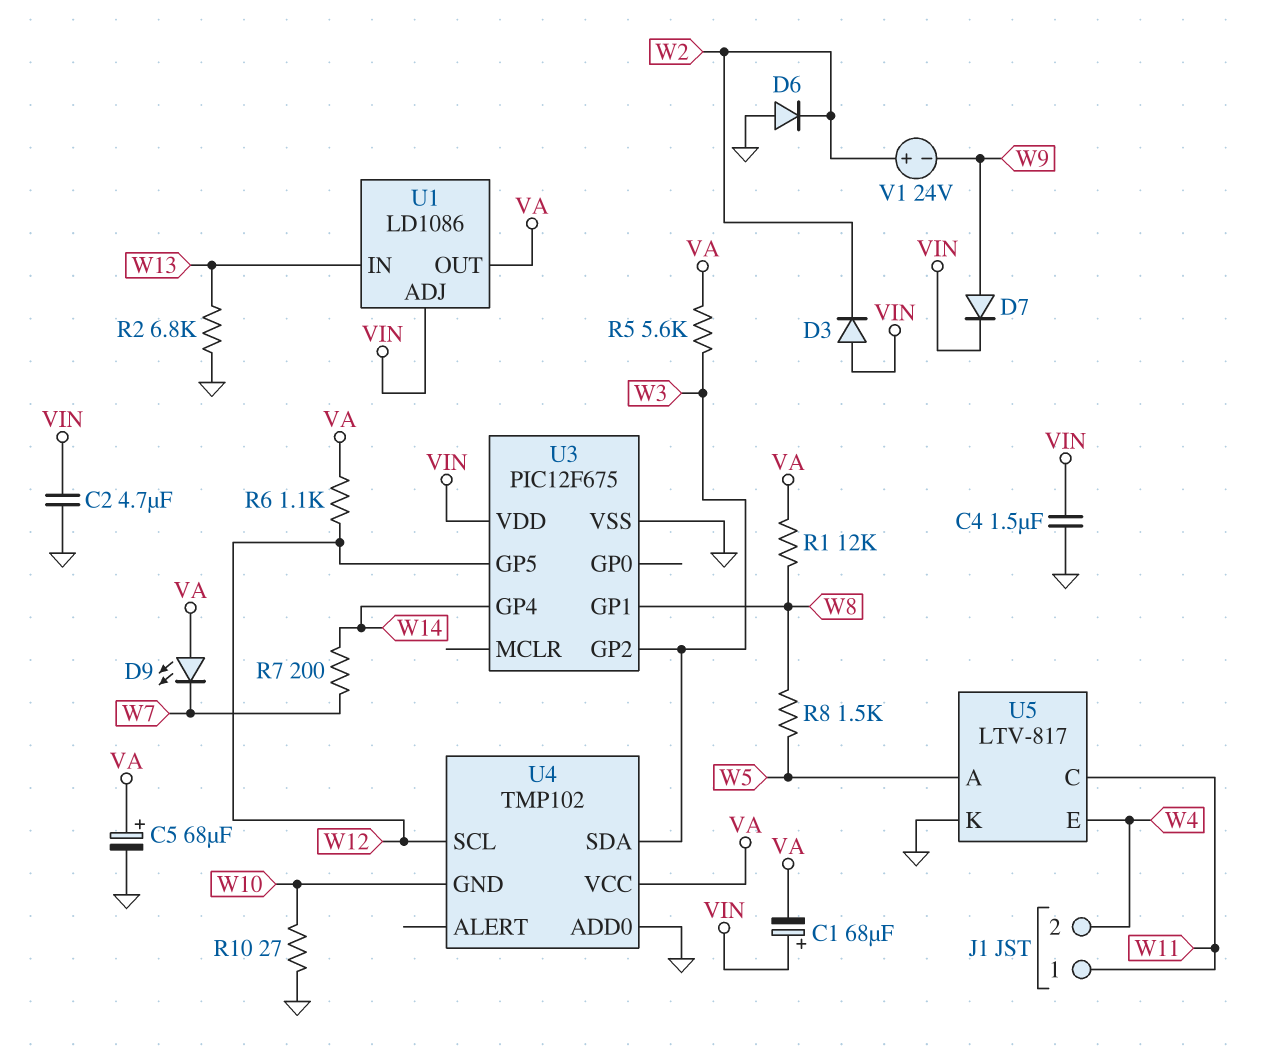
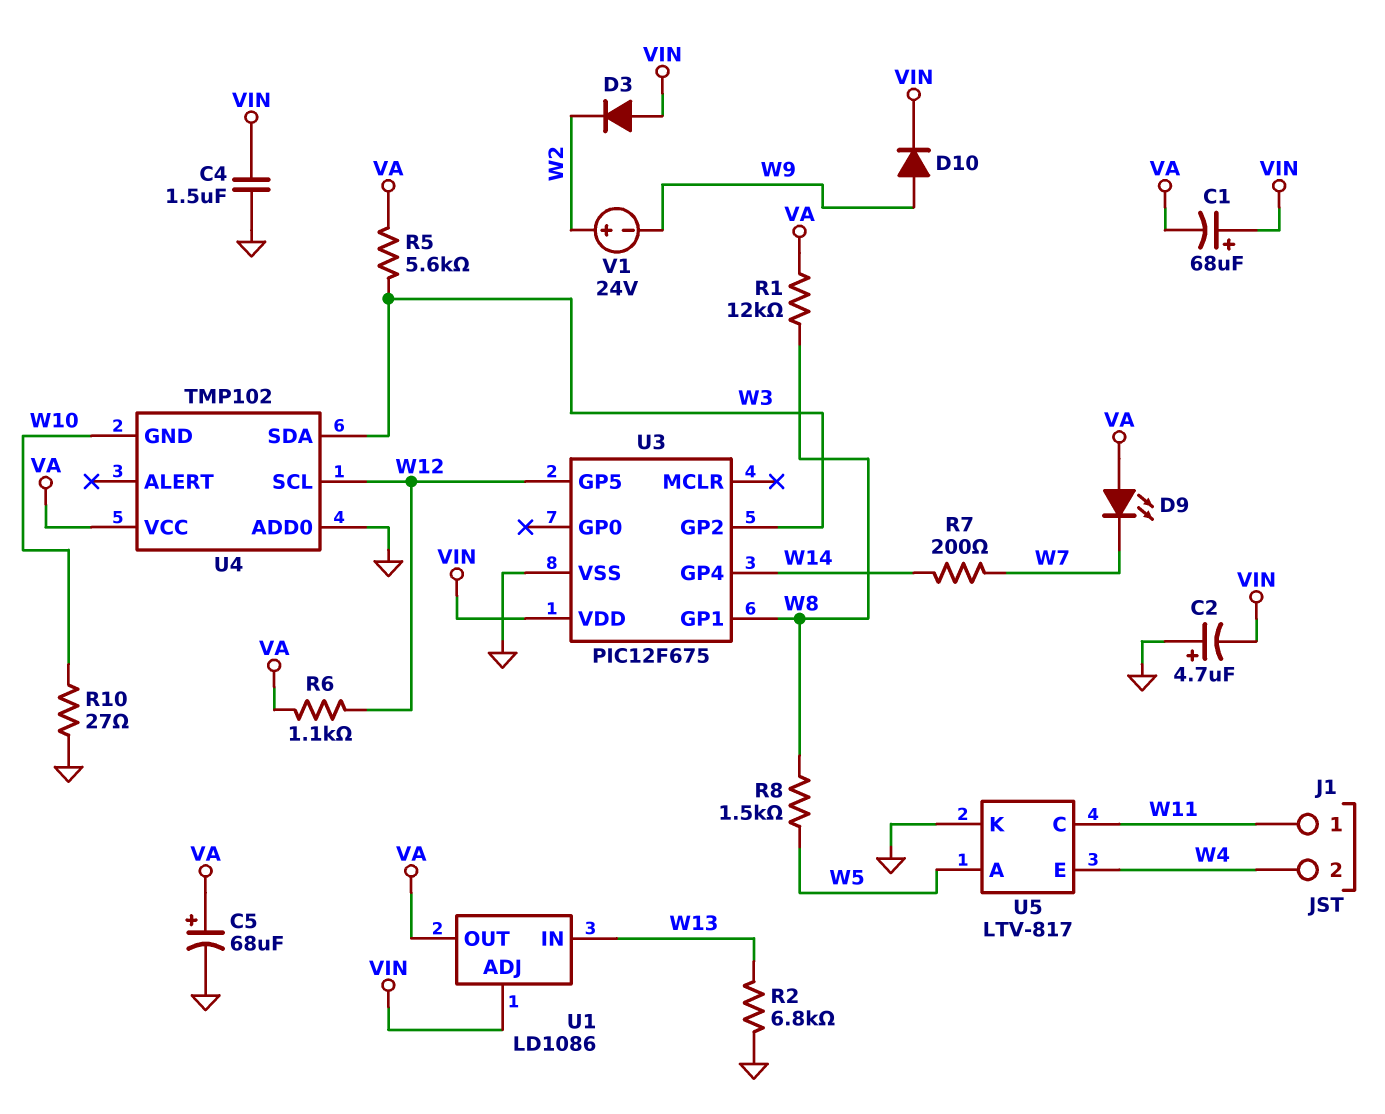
C2: 4.7uF (GND, VIN) -> 4.7uF (plus GND, minus VIN)
D6: diode (A GND, K W2) -> none
D7: diode (A W9, K VIN) -> none
D10: none -> diode (A W9, K VIN)

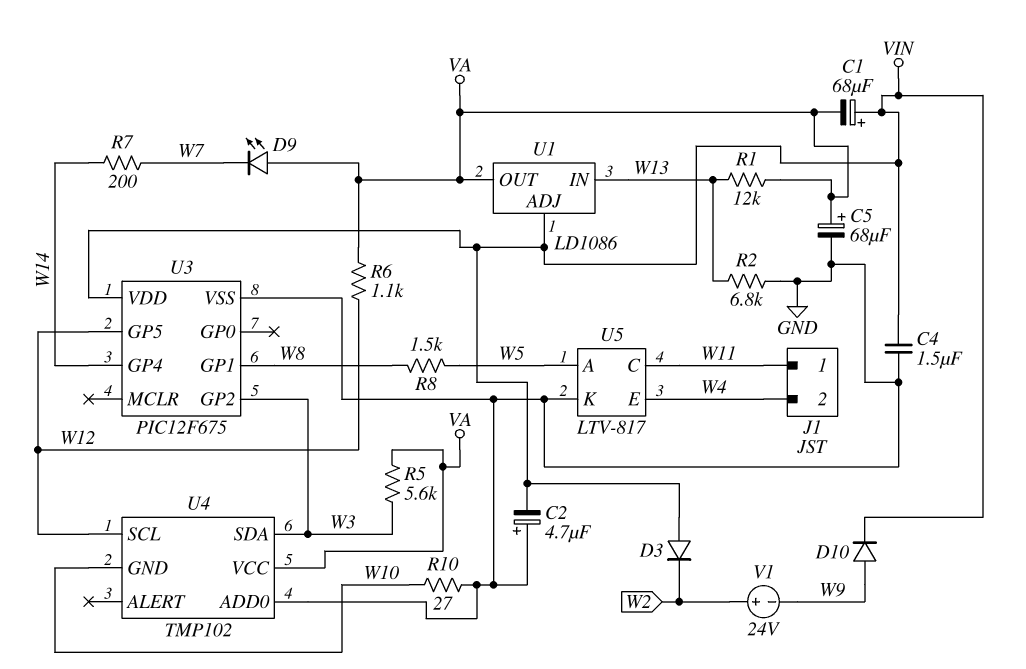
R1: 12k (VA, W8) -> 12k (VA, W13)

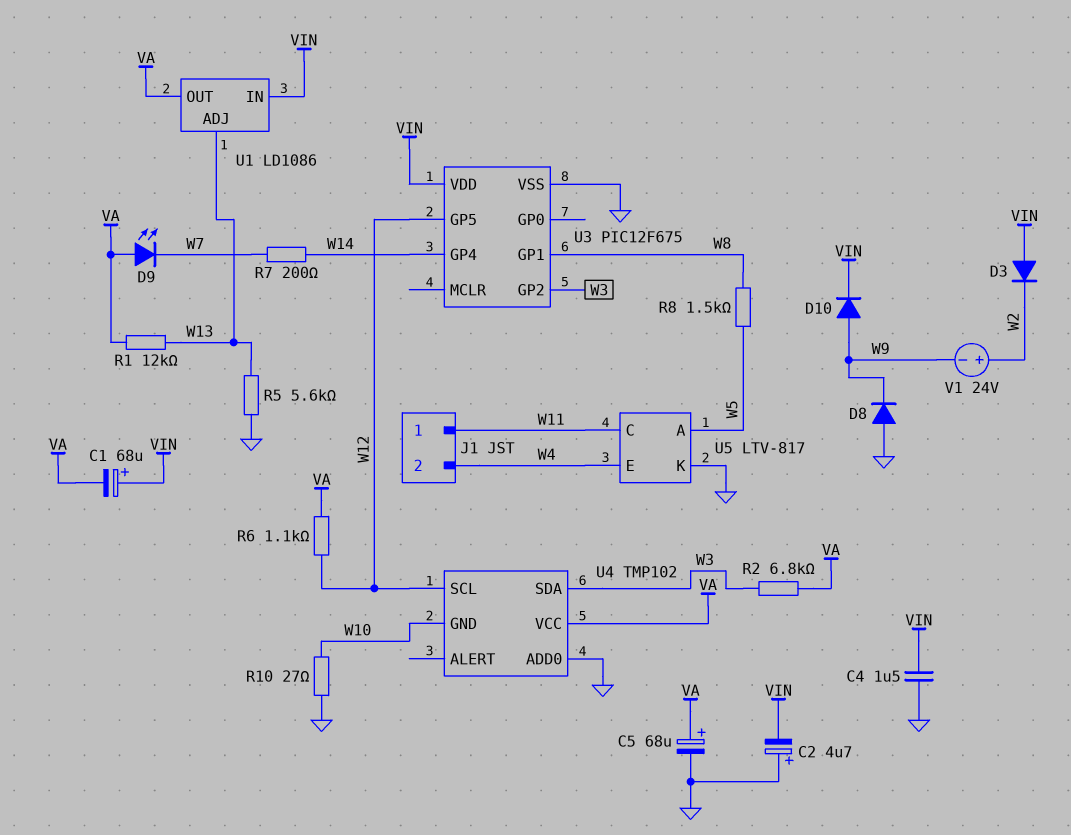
D8: none -> diode (A GND, K W9)
R2: 6.8k (GND, W13) -> 6.8k (VA, W3)
R5: 5.6k (VA, W3) -> 5.6k (GND, W13)
U1 pin ADJ: VIN -> W13
U1 pin IN: W13 -> VIN

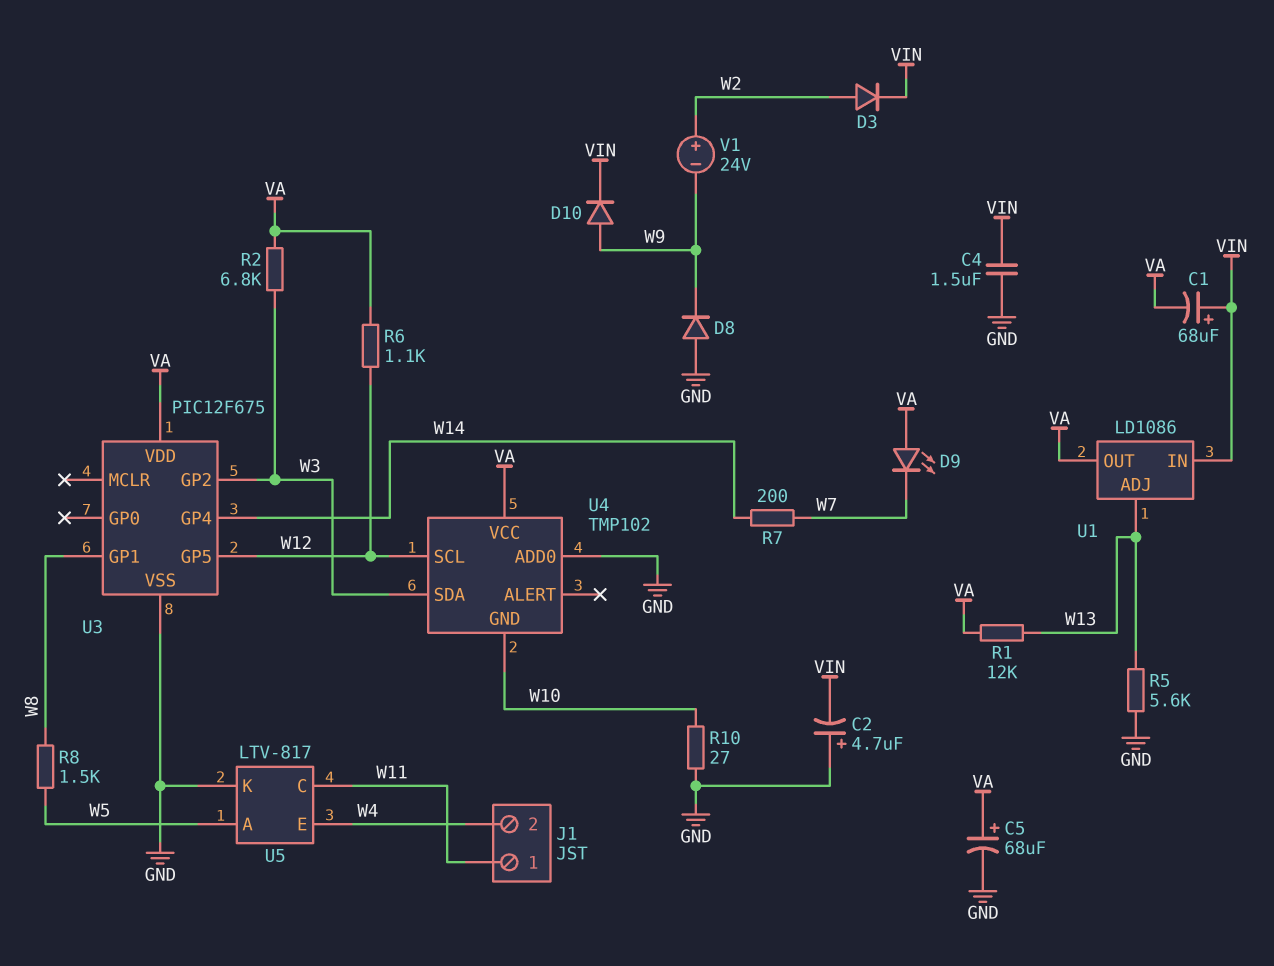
D3: diode (A VIN, K W2) -> diode (A W2, K VIN)
U3 pin VDD: VIN -> VA

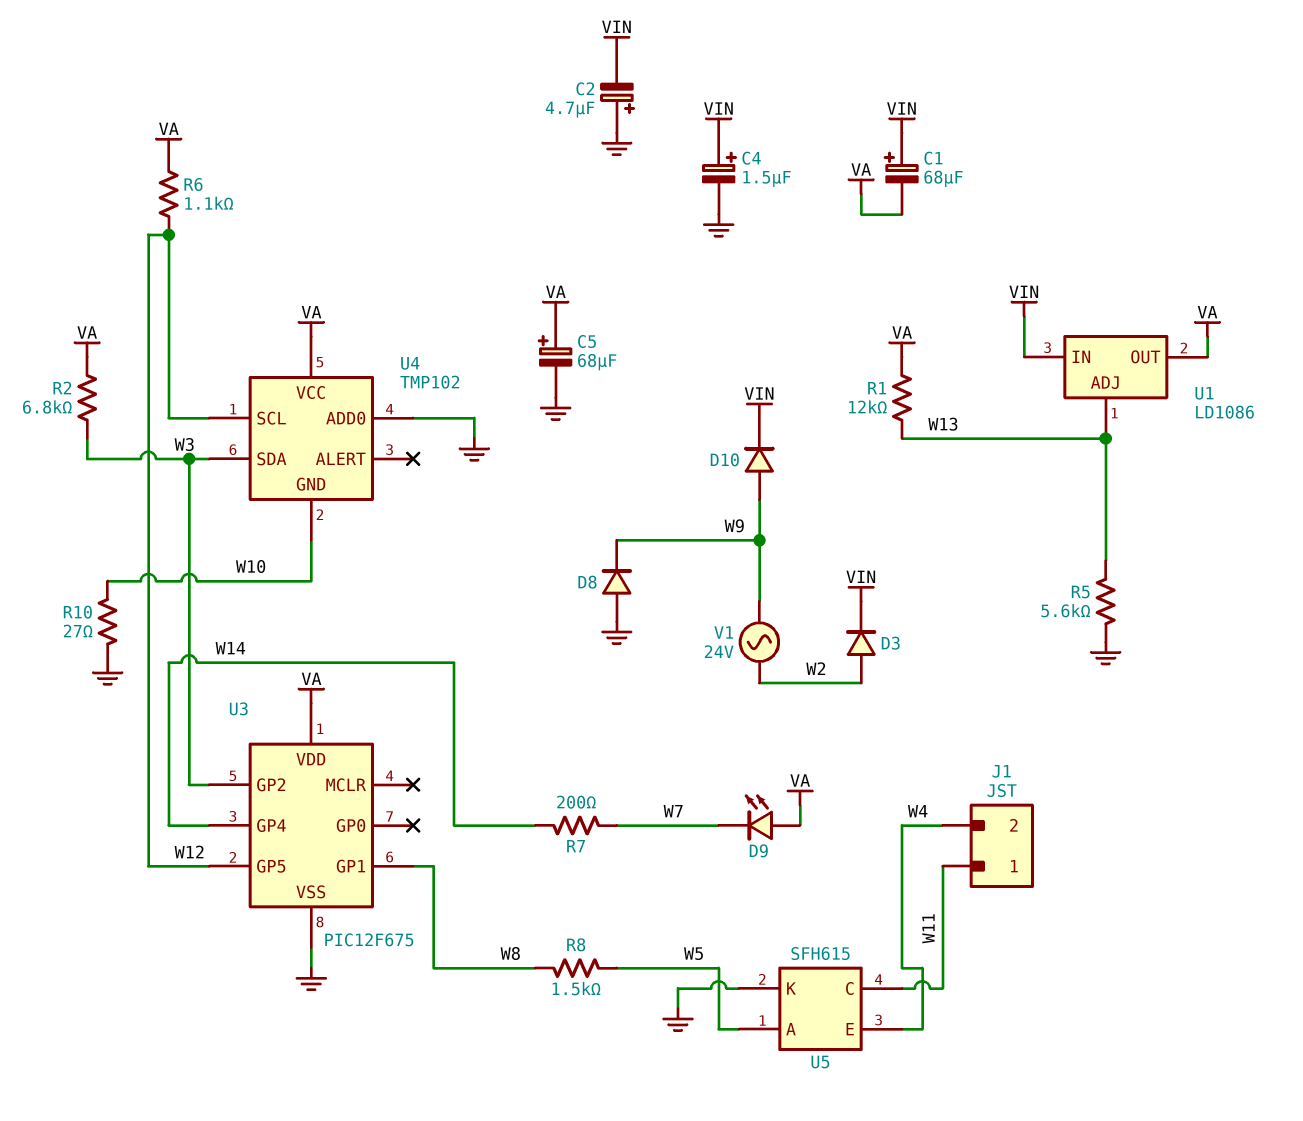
C4: 1.5uF (GND, VIN) -> 1.5uF (plus VIN, minus GND)
U5: LTV-817 -> SFH615
V1: 24V (plus W2, minus W9) -> AC 24V (W2, W9)

